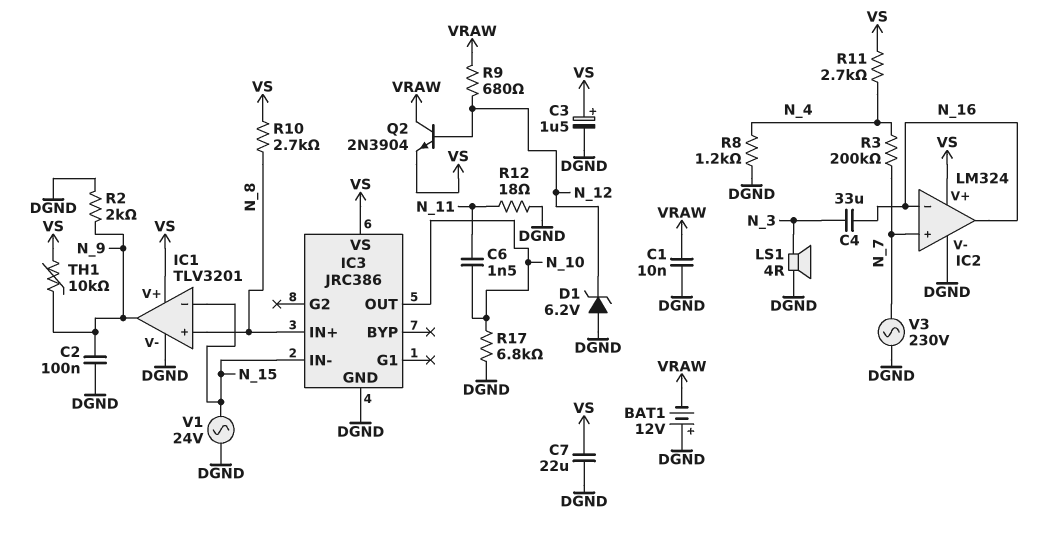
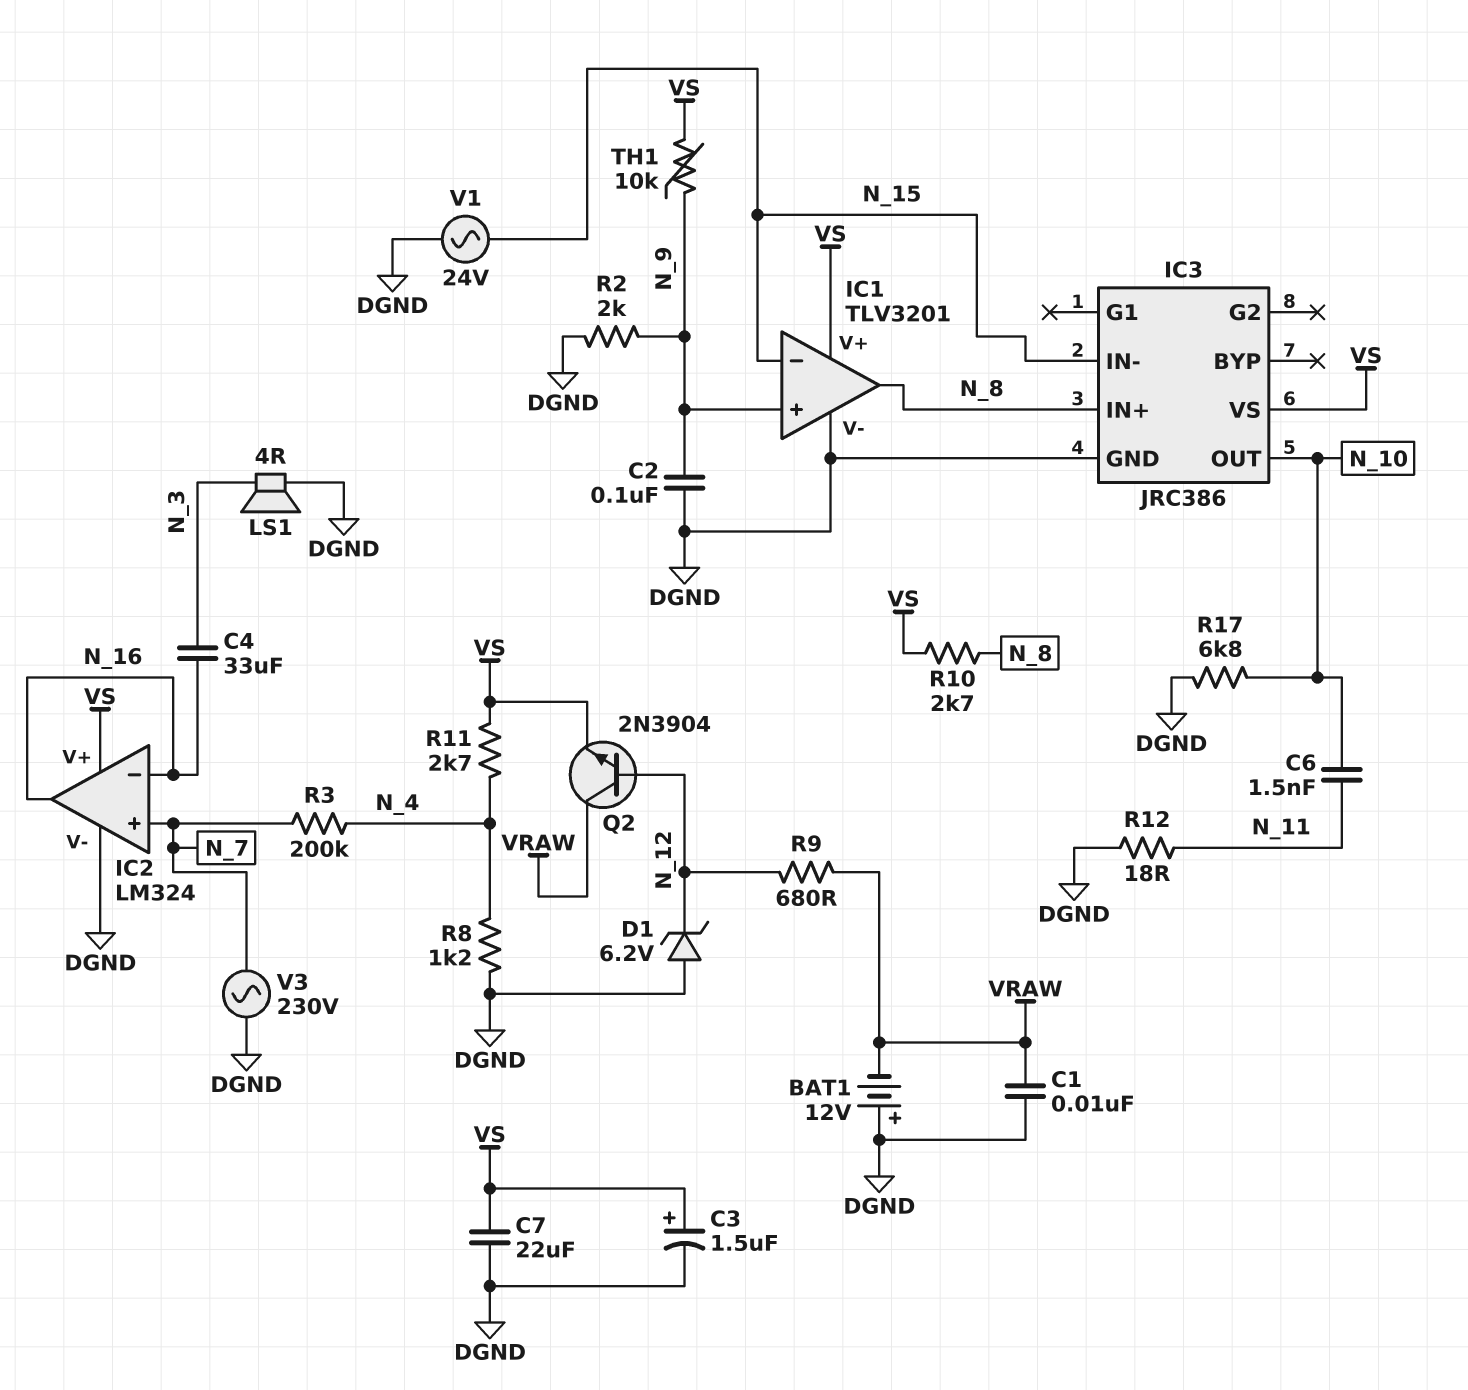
IC1 pin in+: N_8 -> N_9
IC1 pin out: N_9 -> N_8

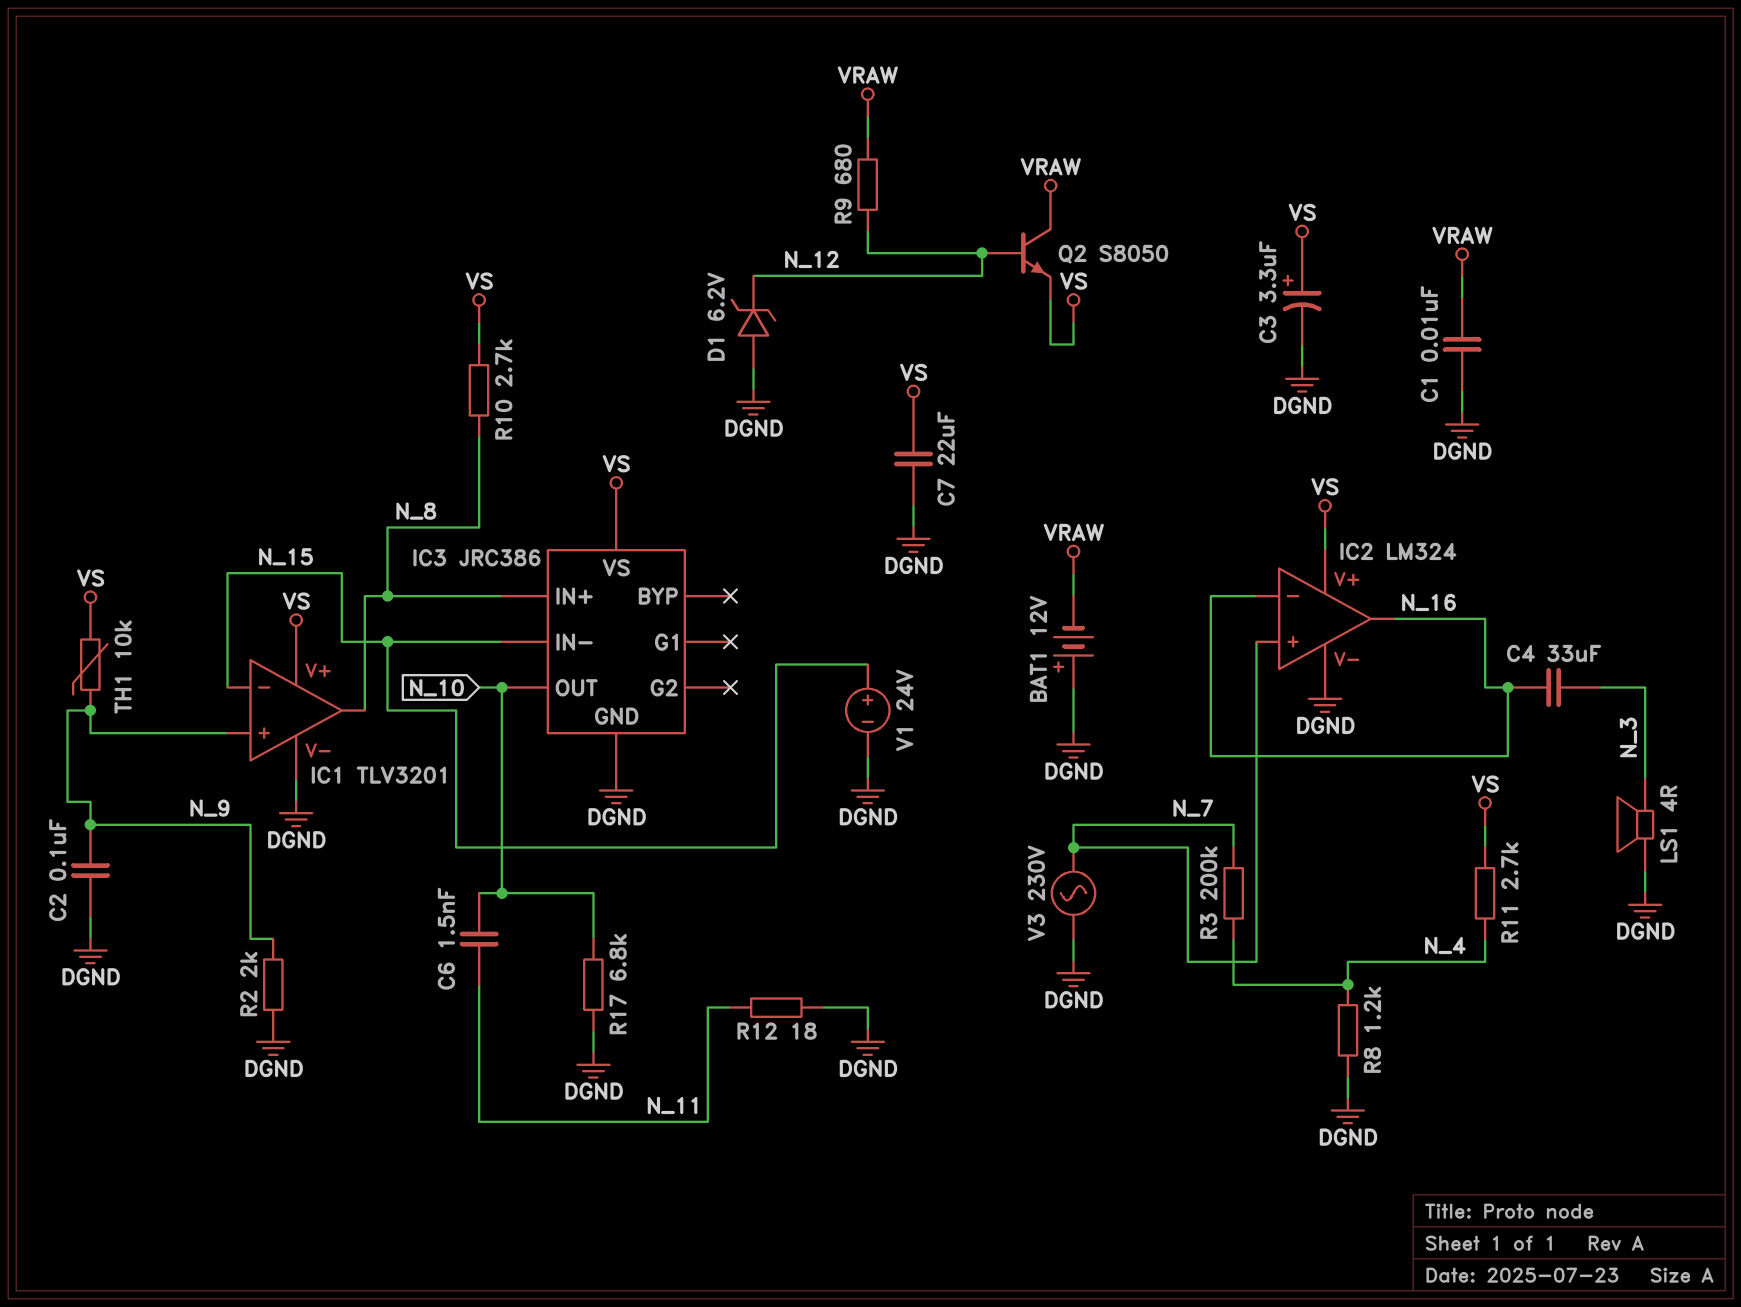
C3: 1.5uF (plus VS, minus DGND) -> 3.3uF (plus VS, minus DGND)
Q2: NPN 2N3904 (B N_12, C VRAW, E VS) -> NPN S8050 (B N_12, C VRAW, E VS)
V1: AC 24V (DGND, N_15) -> 24V (plus N_15, minus DGND)

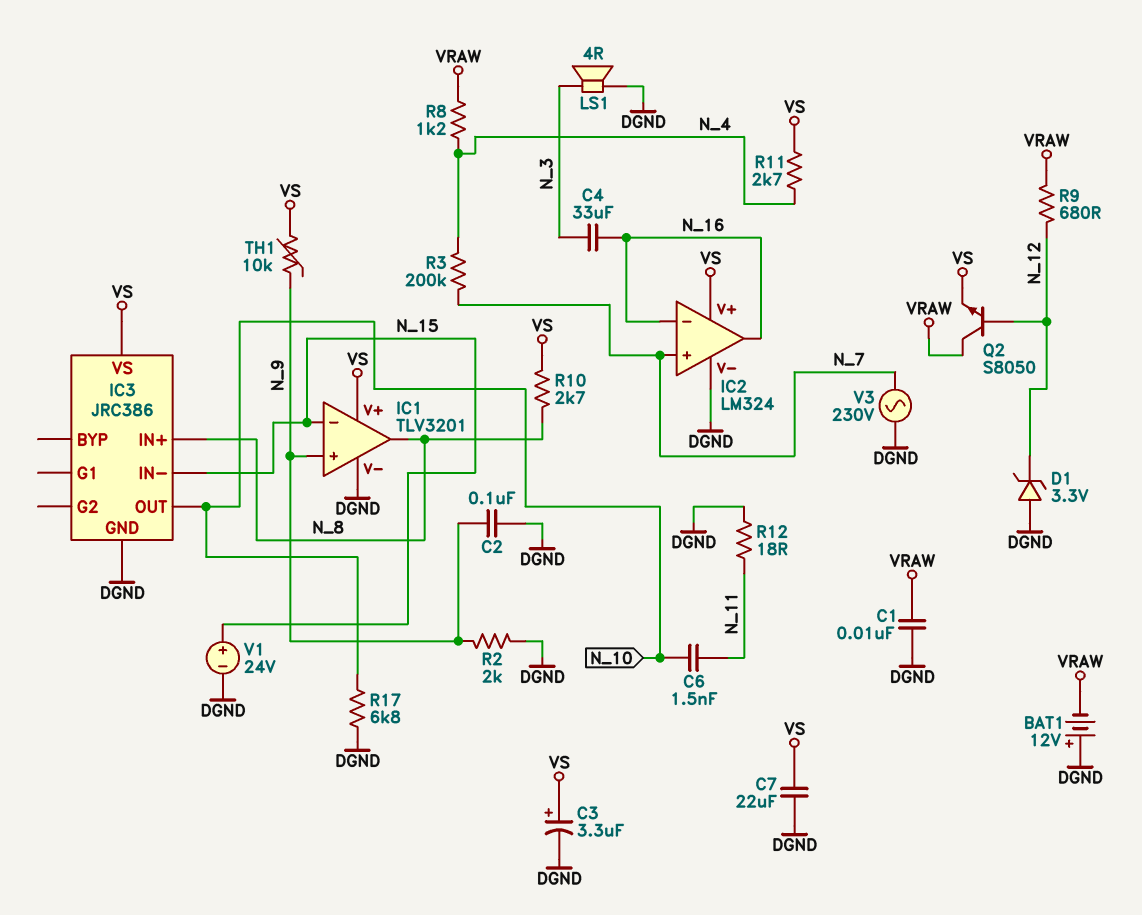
D1: zener 6.2V (A DGND, K N_12) -> zener 3.3V (A DGND, K N_12)
R8: 1.2k (DGND, N_4) -> 1.2k (N_4, VRAW)

